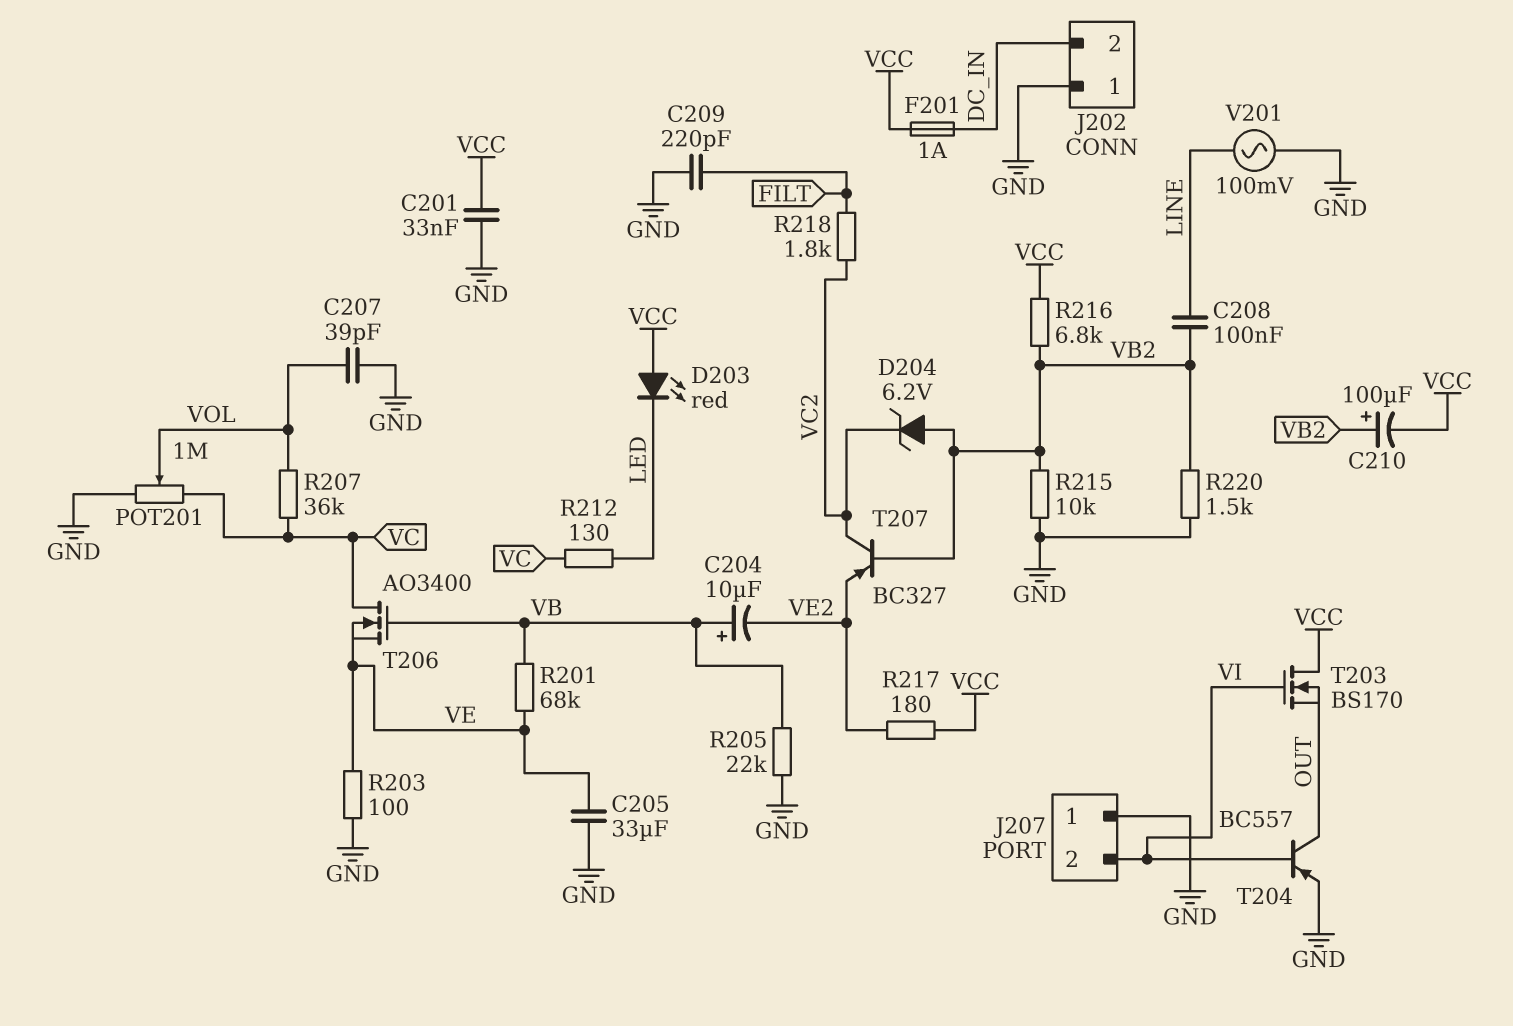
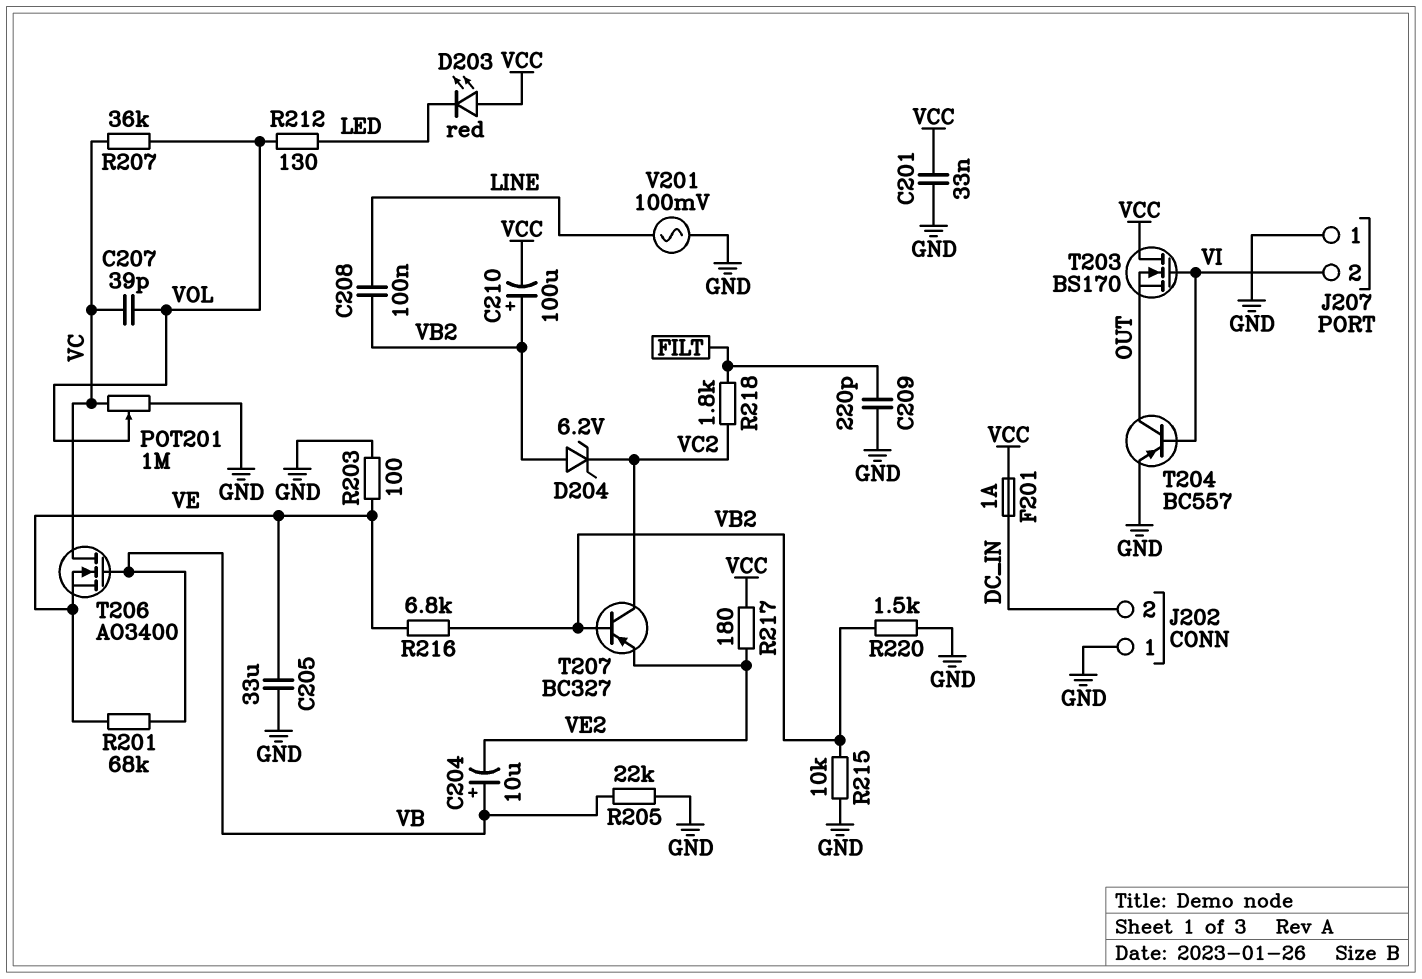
C207: 39pF (GND, VOL) -> 39pF (VC, VOL)
R212: 130 (LED, VC) -> 130 (LED, VOL)
R216: 6.8k (VB2, VCC) -> 6.8k (VB2, VE)

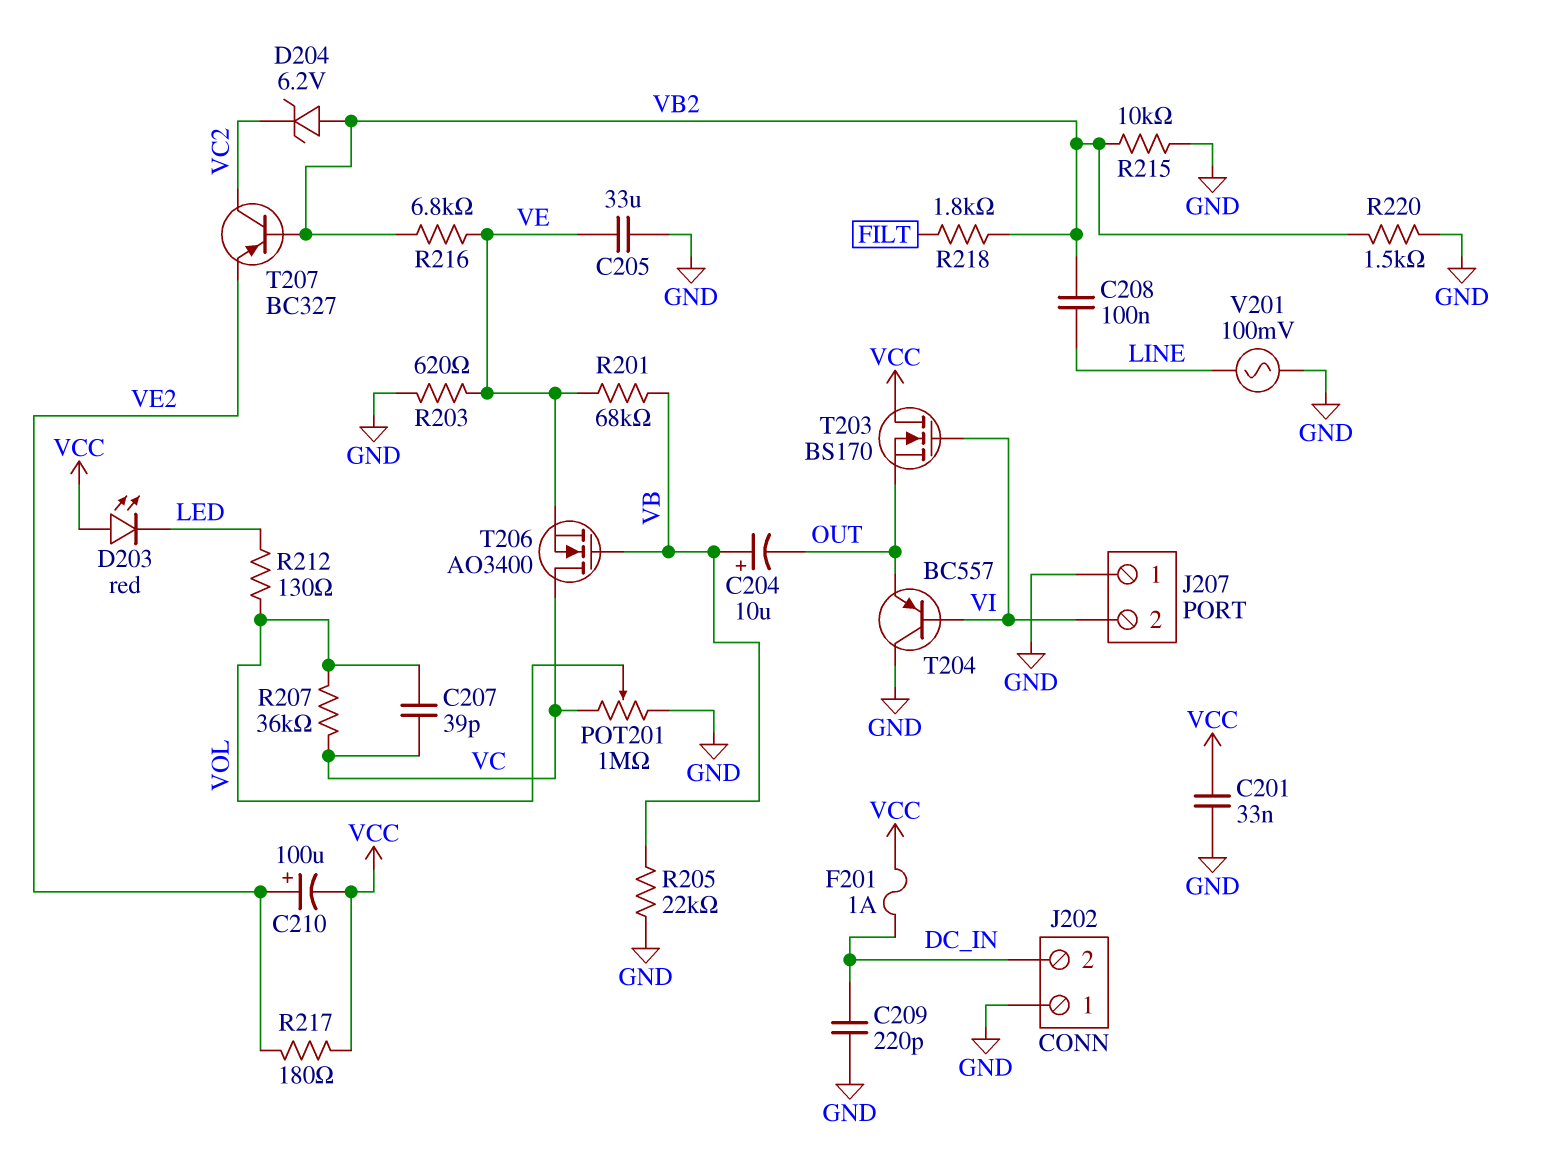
C204: 10uF (plus VB, minus VE2) -> 10uF (plus VB, minus OUT)
C209: 220pF (FILT, GND) -> 220pF (DC_IN, GND)
C210: 100uF (plus VB2, minus VCC) -> 100uF (plus VE2, minus VCC)
R203: 100 (GND, VE) -> 620 (GND, VE)
R218: 1.8k (FILT, VC2) -> 1.8k (FILT, VB2)
T204: PNP BC557 (B VI, C OUT, E GND) -> PNP BC557 (B VI, C GND, E OUT)

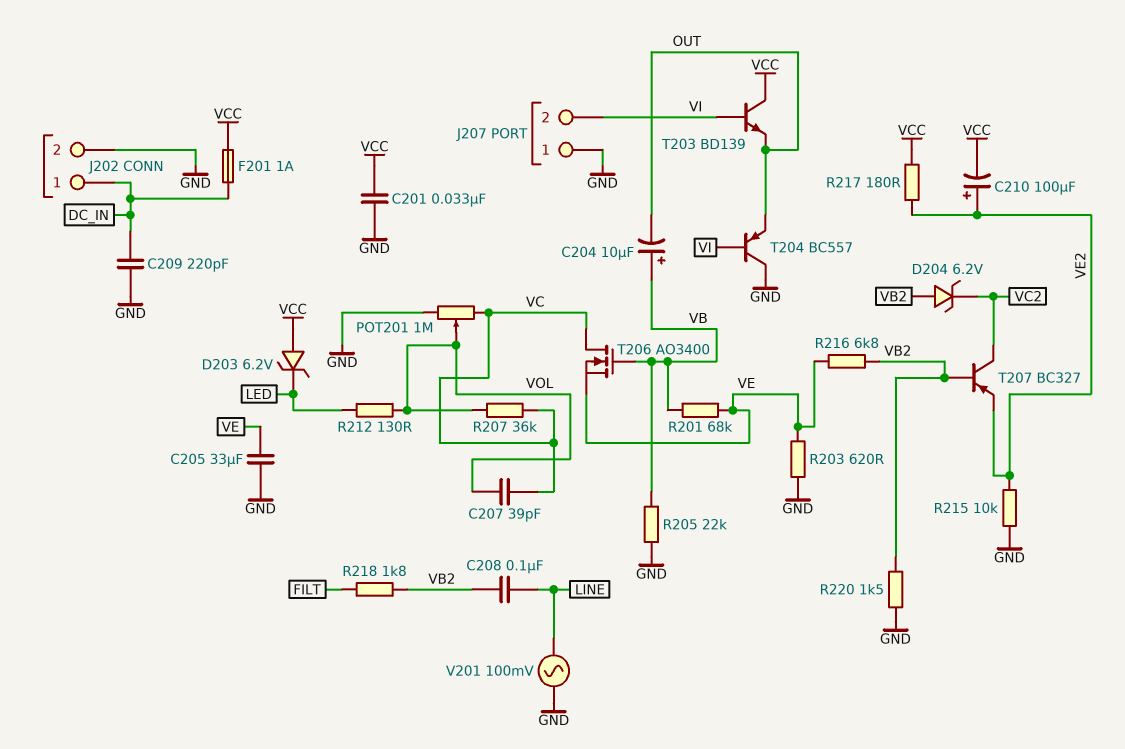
D203: LED red (A VCC, K LED) -> zener 6.2V (A VCC, K LED)
J202 pin 1: GND -> DC_IN
J202 pin 2: DC_IN -> GND
R215: 10k (GND, VB2) -> 10k (GND, VE2)
T203: NMOS BS170 (G VI, D VCC, S OUT) -> NPN BD139 (B VI, C VCC, E OUT)

